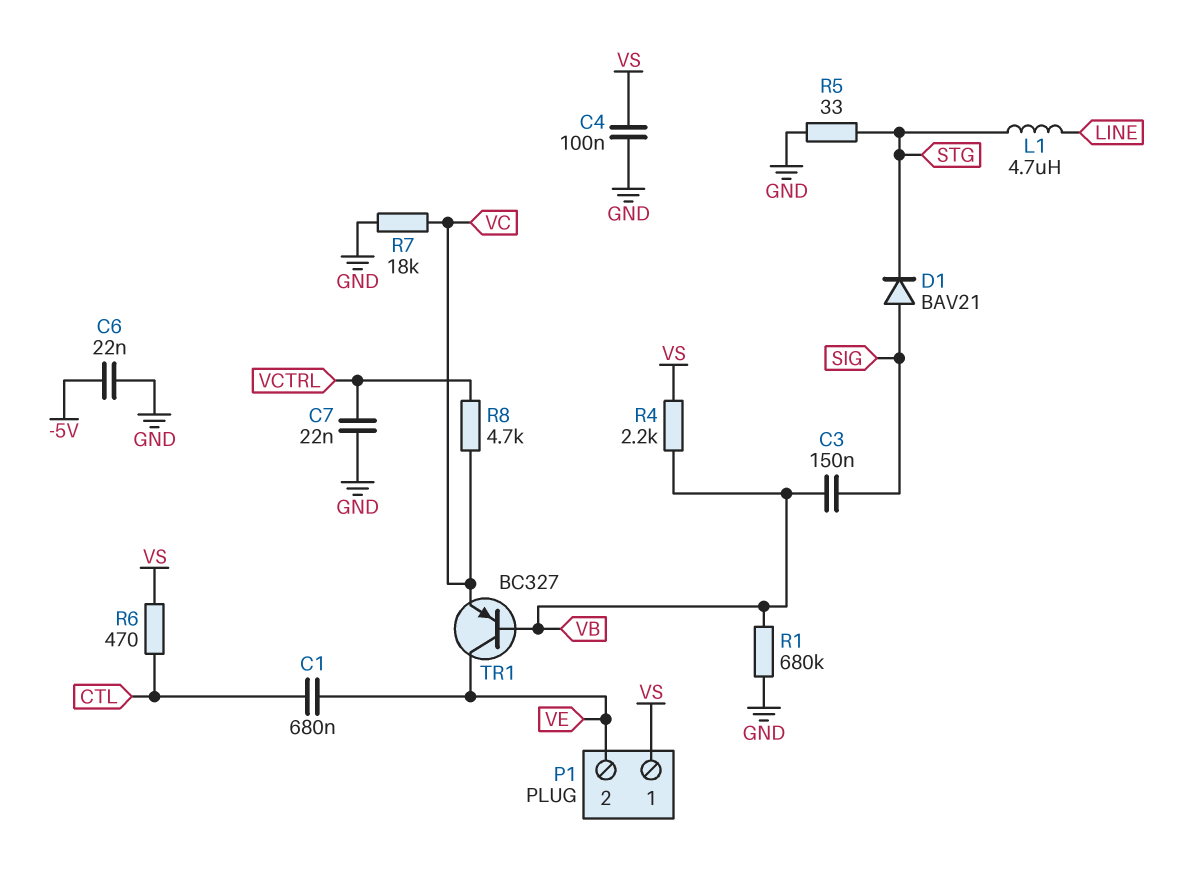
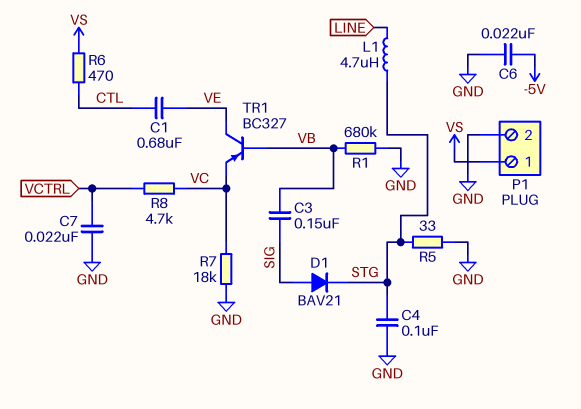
C4: 100nF (GND, VS) -> 100nF (GND, STG)
P1 pin 2: VE -> GND
R4: 2.2k (VB, VS) -> none

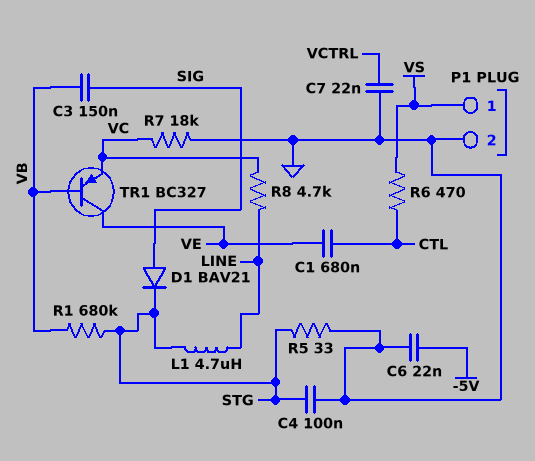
R1: 680k (GND, VB) -> 680k (STG, VB)
R8: 4.7k (VC, VCTRL) -> 4.7k (LINE, VC)

